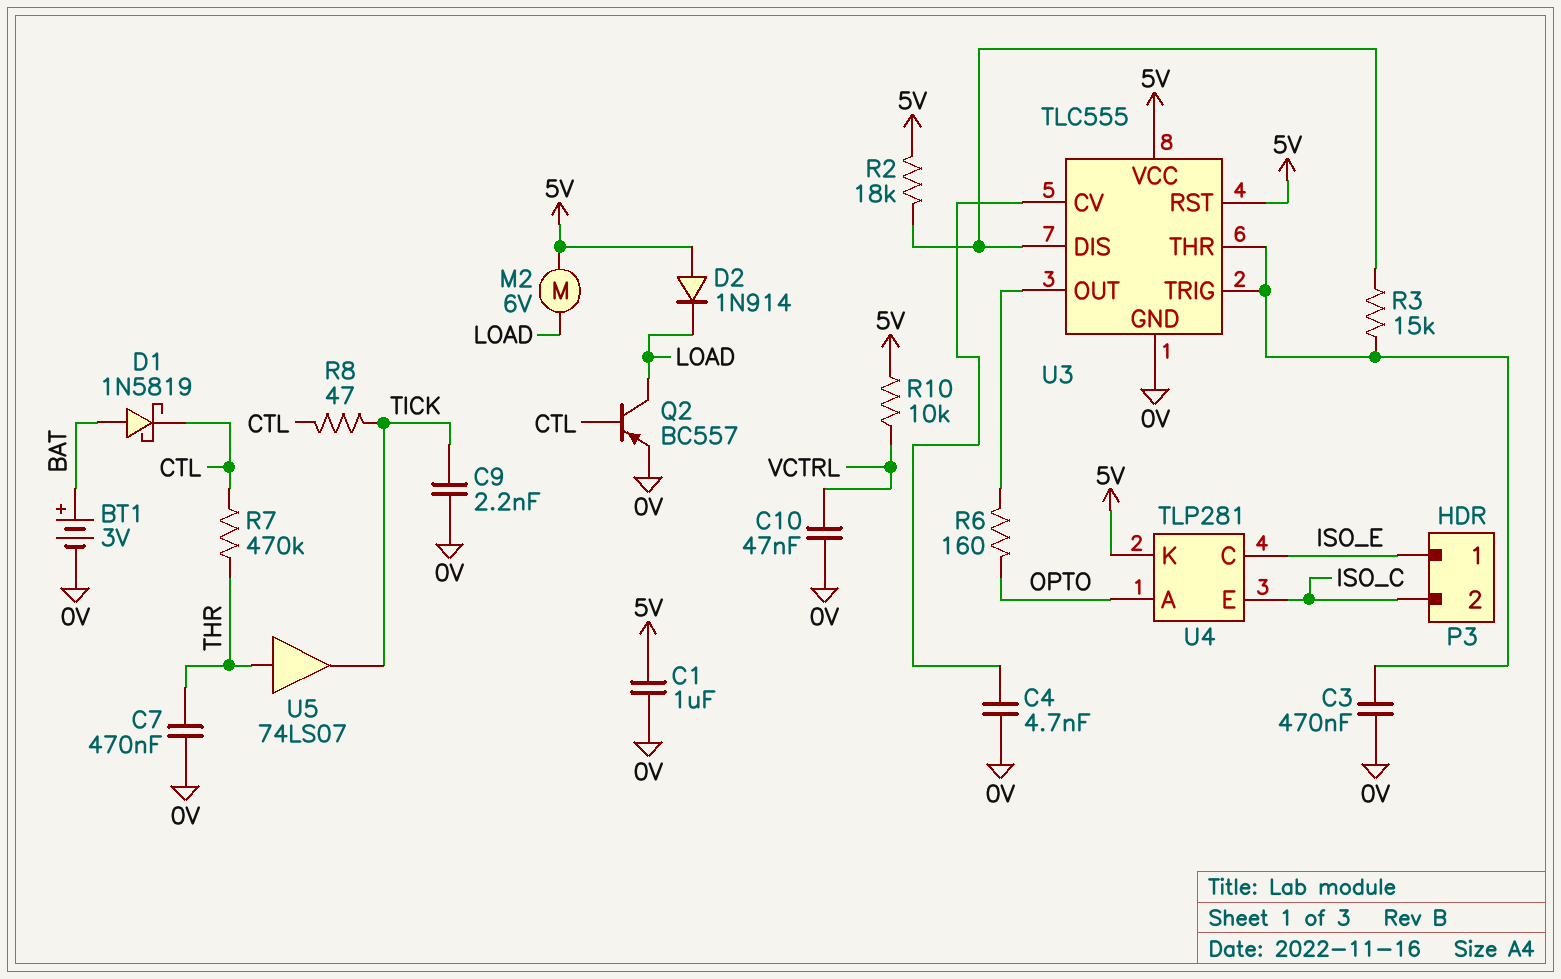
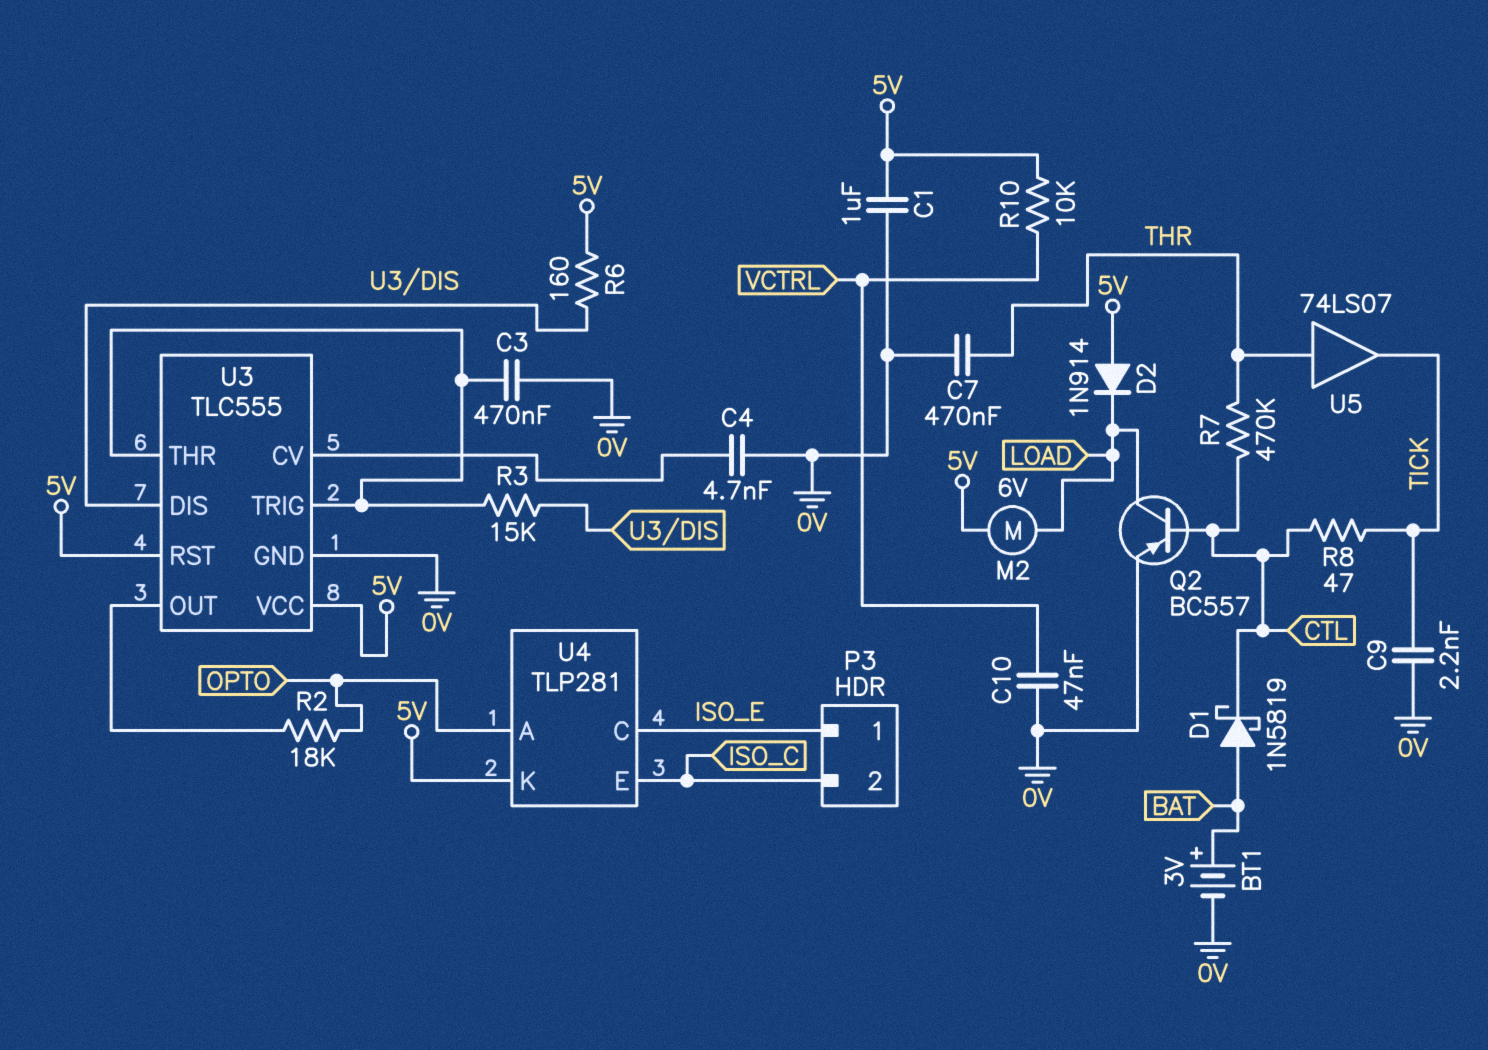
R2: 18k (5V, U3/DIS) -> 18k (OPTO, U3/OUT)
R6: 160 (OPTO, U3/OUT) -> 160 (5V, U3/DIS)

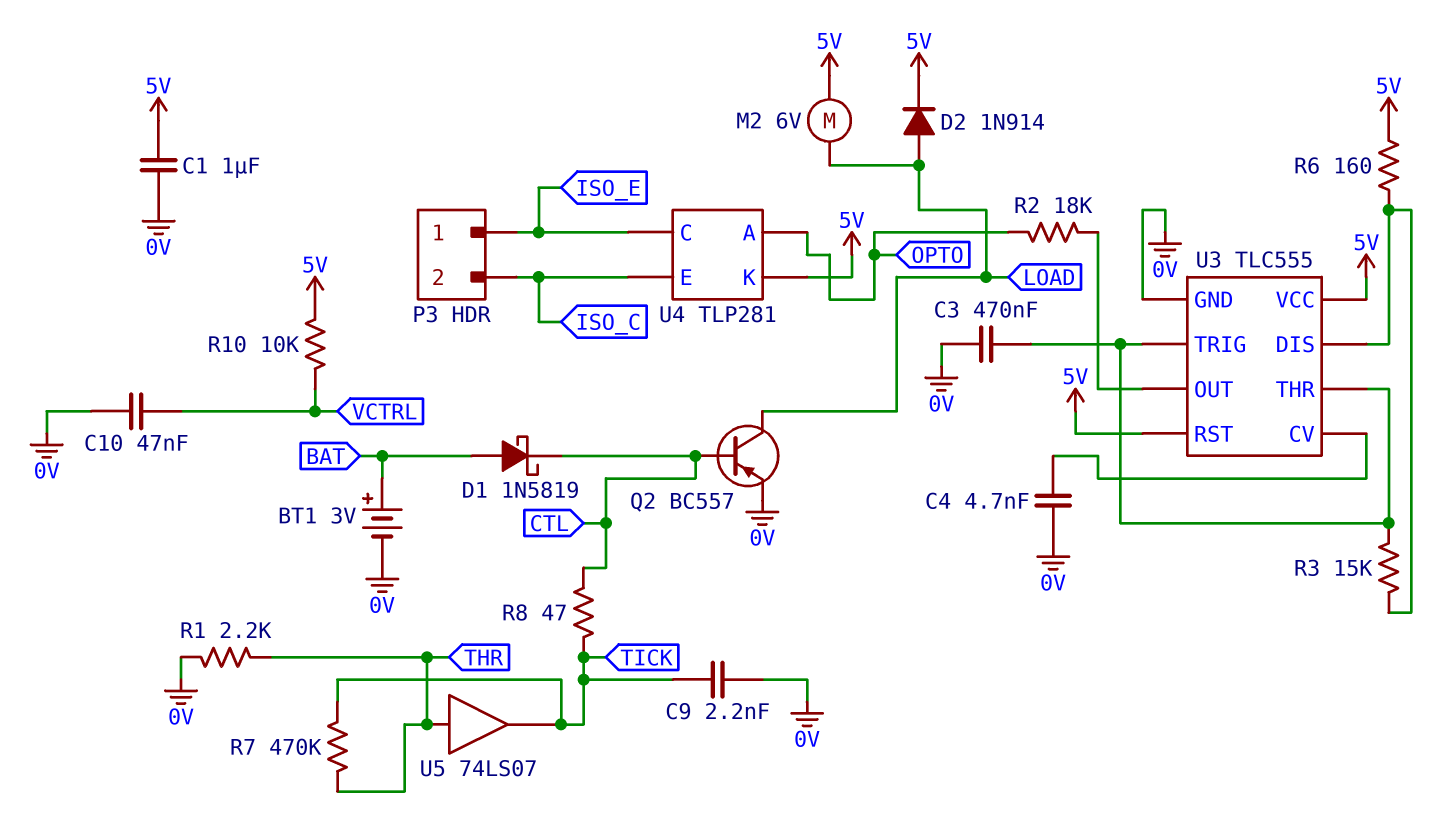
C7: 470nF (0V, THR) -> none
D2: diode 1N914 (A 5V, K LOAD) -> diode 1N914 (A LOAD, K 5V)
R1: none -> 2.2k (0V, THR)
R7: 470k (CTL, THR) -> 470k (THR, TICK)

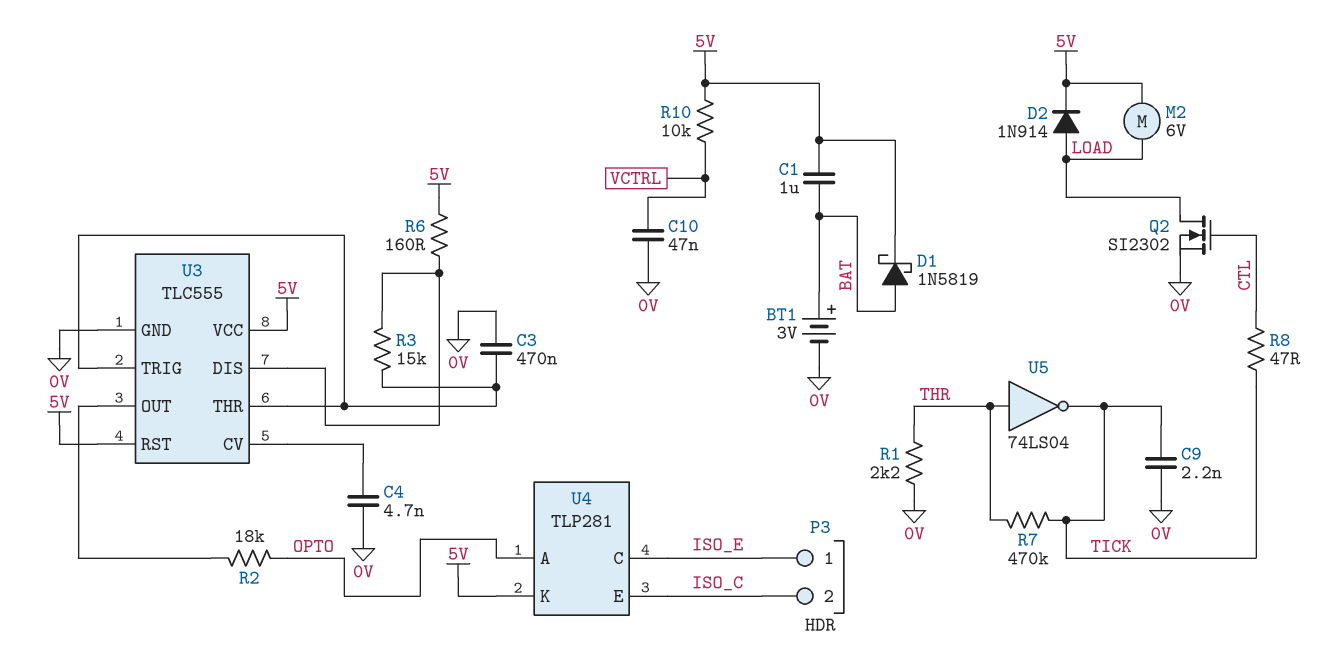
C1: 1uF (0V, 5V) -> 1uF (5V, BAT)
D1: schottky 1N5819 (A BAT, K CTL) -> schottky 1N5819 (A BAT, K 5V)
Q2: PNP BC557 (B CTL, C LOAD, E 0V) -> NMOS SI2302 (G CTL, D LOAD, S 0V)
U5: buffer 74LS07 (in THR, out TICK) -> NOT 74LS04 (in THR, out TICK)

